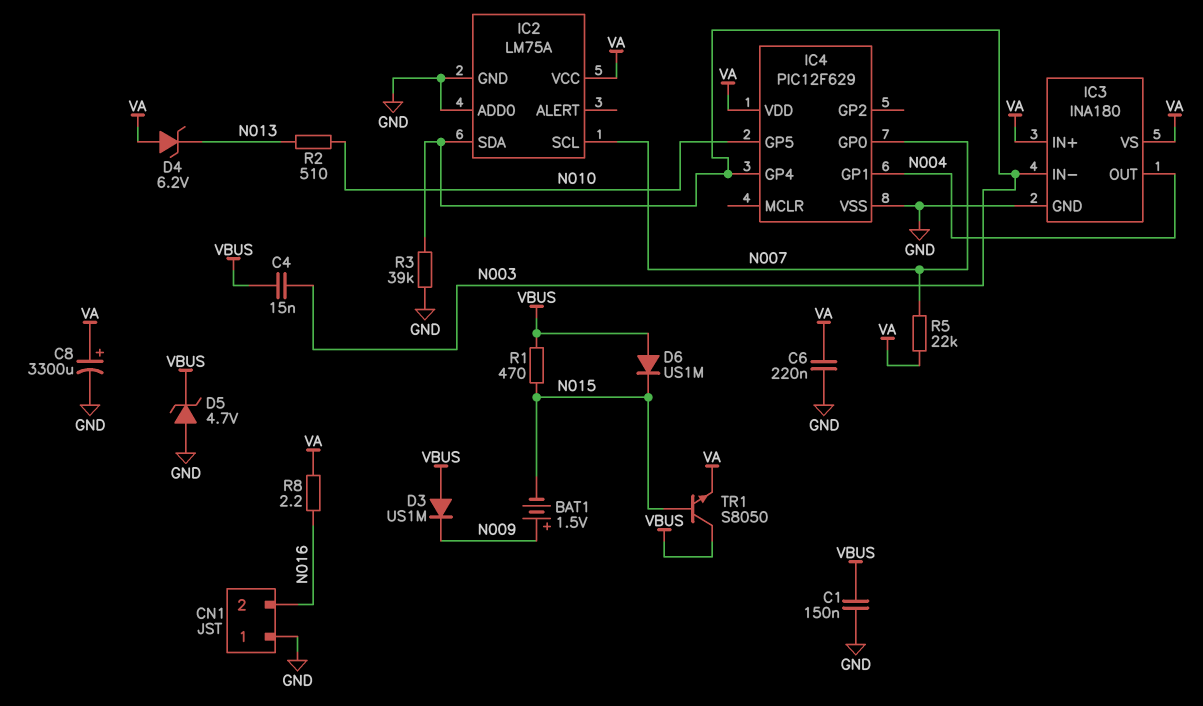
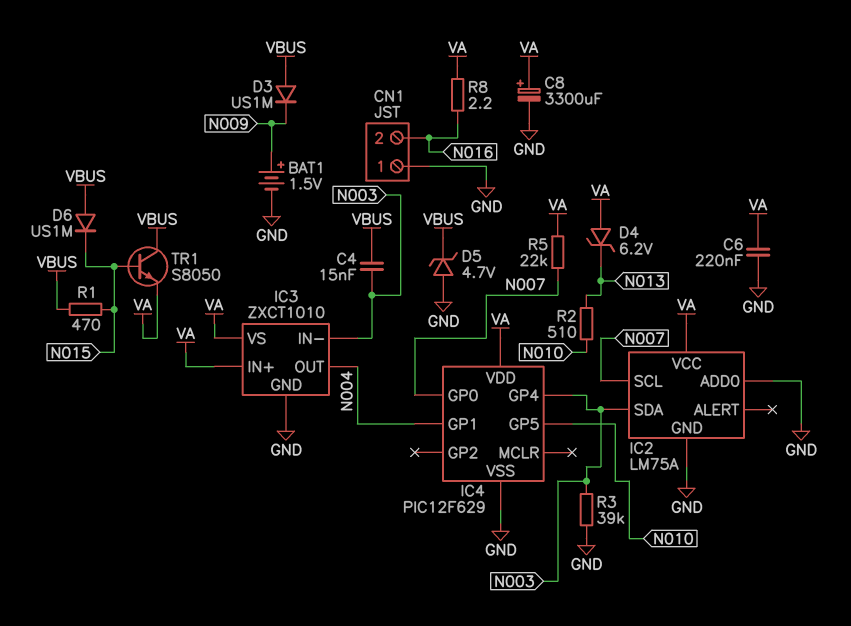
BAT1: 1.5V (plus N009, minus N015) -> 1.5V (plus N009, minus GND)
C1: 150nF (GND, VBUS) -> none
IC3: INA180 -> ZXCT1010

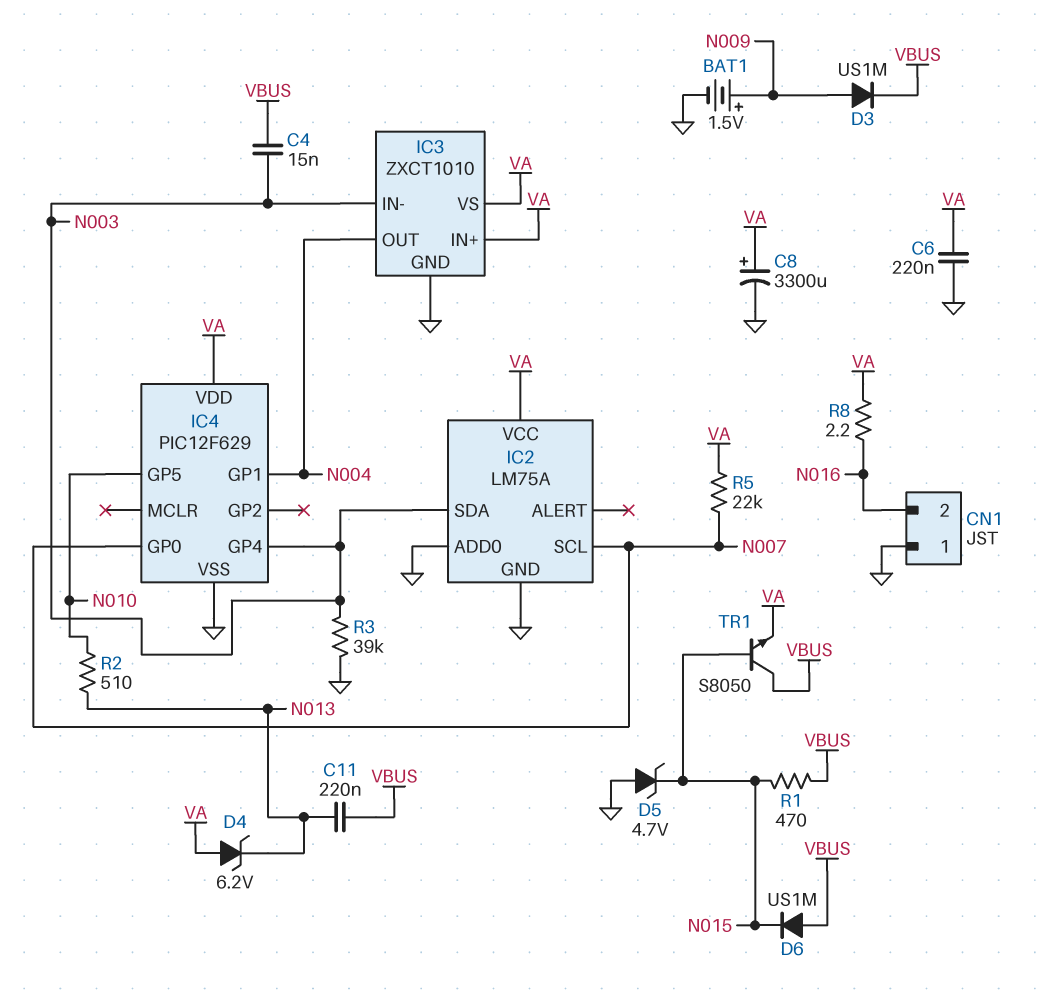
C11: none -> 220nF (N013, VBUS)
D3: diode US1M (A VBUS, K N009) -> diode US1M (A N009, K VBUS)
D5: zener 4.7V (A GND, K VBUS) -> zener 4.7V (A GND, K N015)

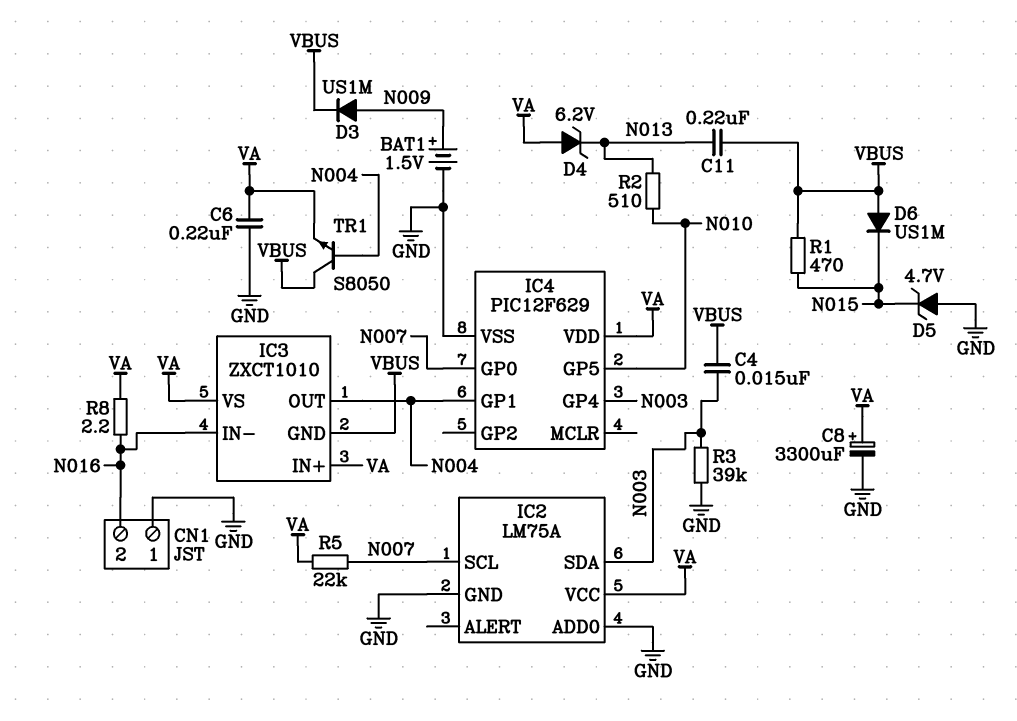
IC3 pin GND: GND -> VBUS
IC3 pin IN-: N003 -> N016
TR1: NPN S8050 (B N015, C VBUS, E VA) -> NPN S8050 (B N004, C VBUS, E VA)

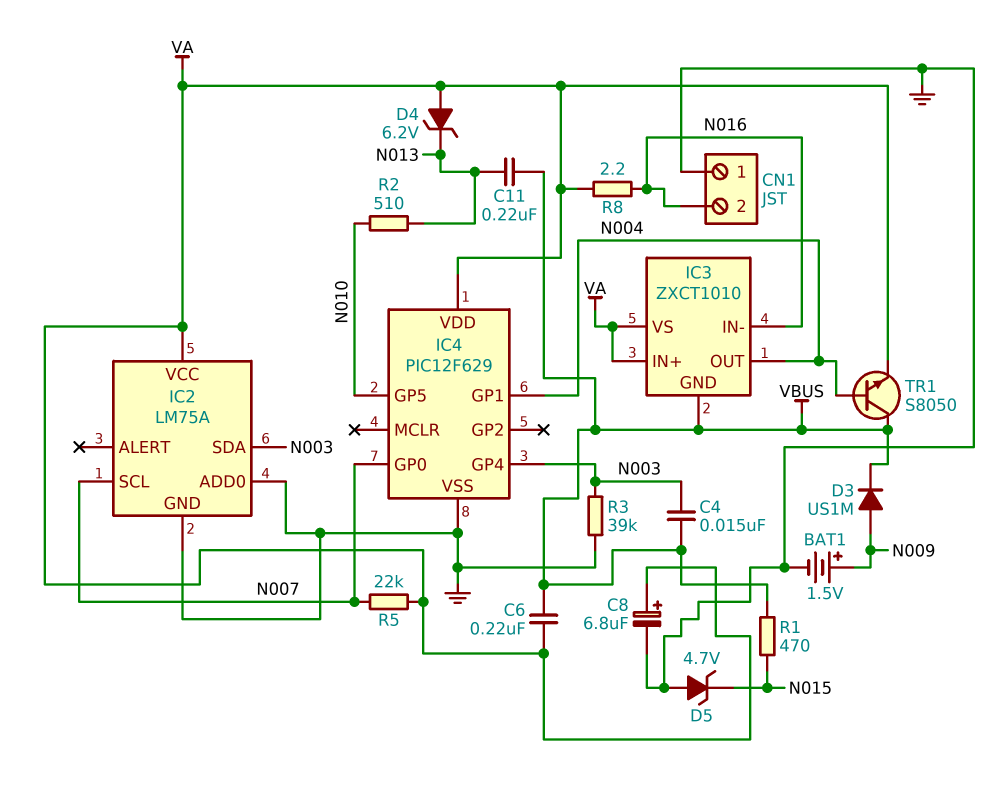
C6: 220nF (GND, VA) -> 220nF (VA, VBUS)
C8: 3300uF (plus VA, minus GND) -> 6.8uF (plus VA, minus GND)
D6: diode US1M (A VBUS, K N015) -> none

